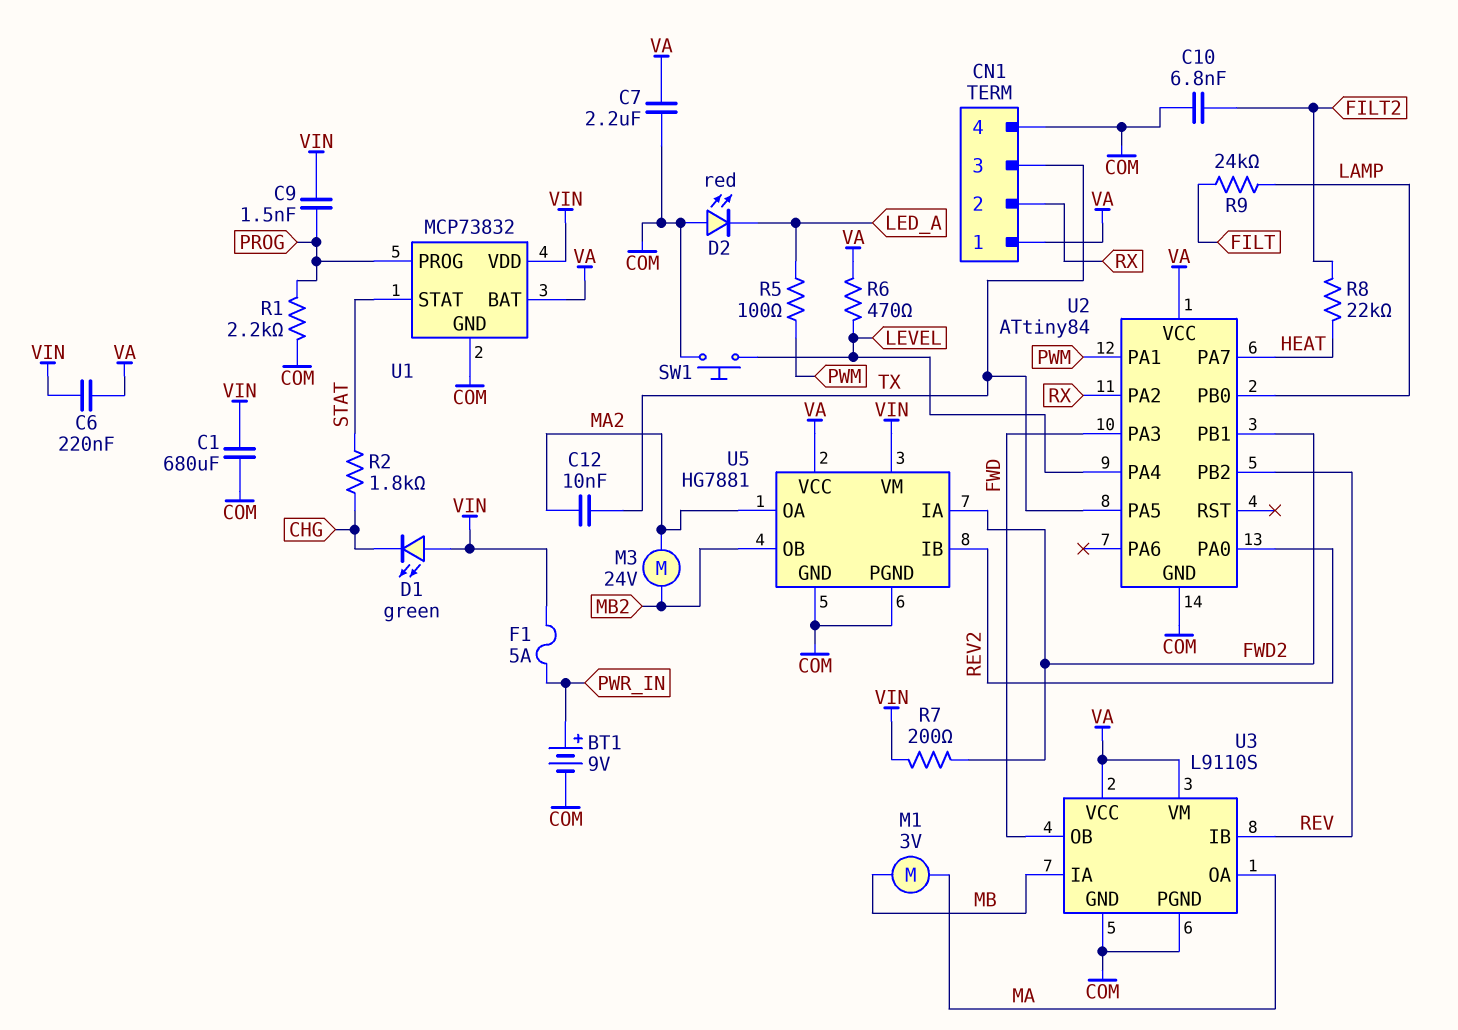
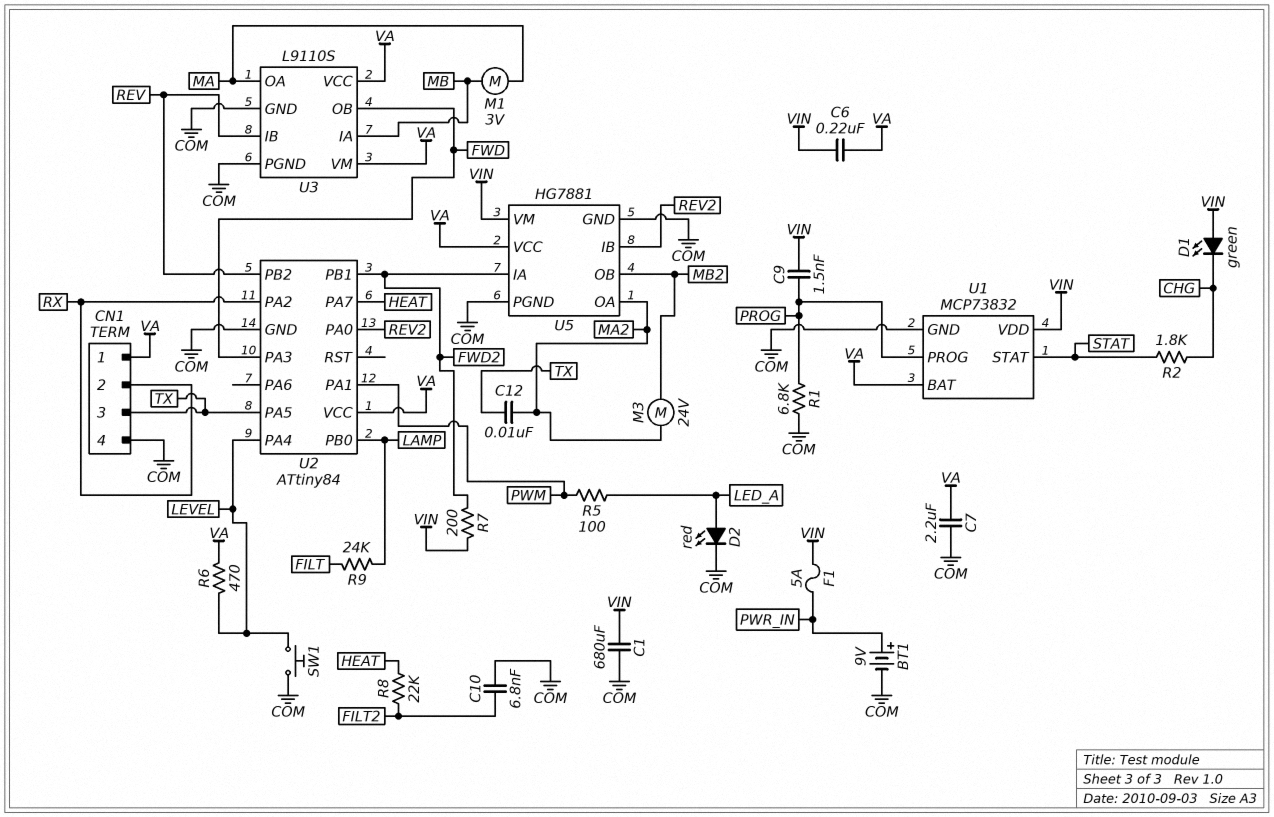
D2: LED red (A COM, K LED_A) -> LED red (A LED_A, K COM)
R1: 2.2k (COM, PROG) -> 6.8k (COM, PROG)

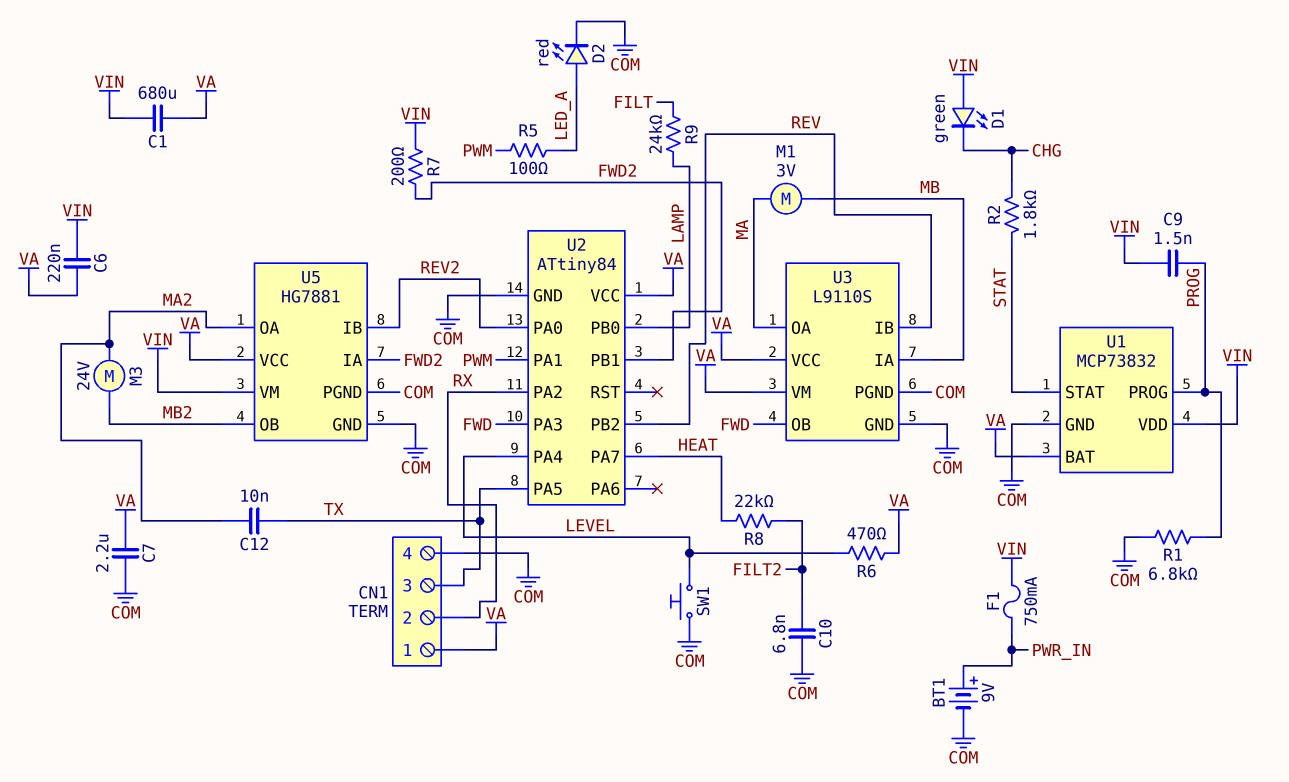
C1: 680uF (COM, VIN) -> 680uF (VA, VIN)
F1: 5A (PWR_IN, VIN) -> 750mA (PWR_IN, VIN)

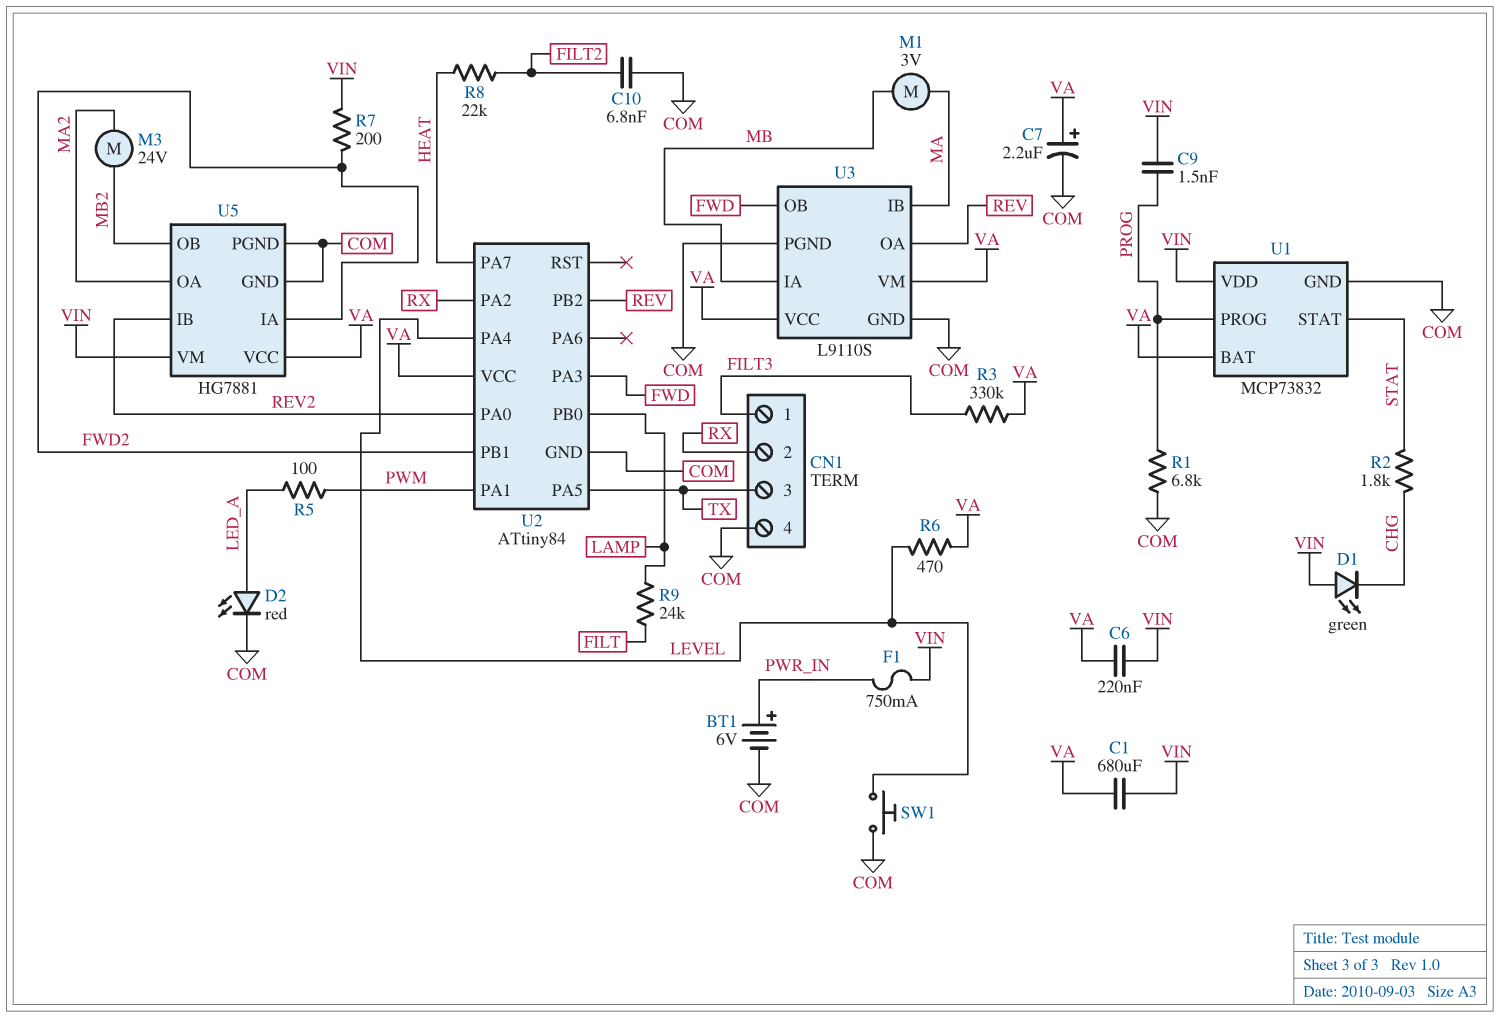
BT1: 9V (plus PWR_IN, minus COM) -> 6V (plus PWR_IN, minus COM)
C7: 2.2uF (COM, VA) -> 2.2uF (plus VA, minus COM)
C12: 10nF (MA2, TX) -> none
CN1 pin 1: VA -> FILT3
R3: none -> 330k (FILT3, VA)
U3 pin IB: REV -> MA
U3 pin OA: MA -> REV

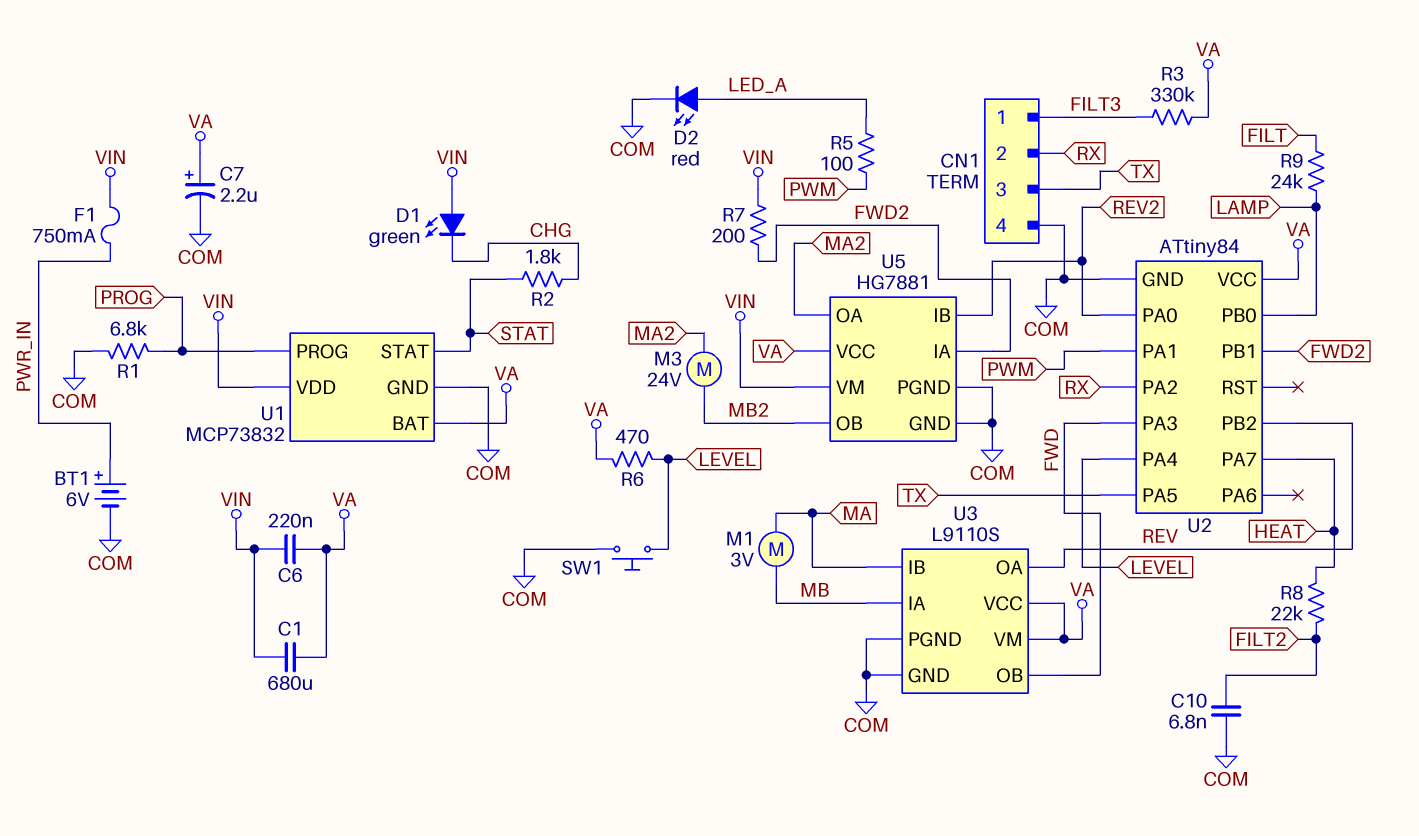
C9: 1.5nF (PROG, VIN) -> none

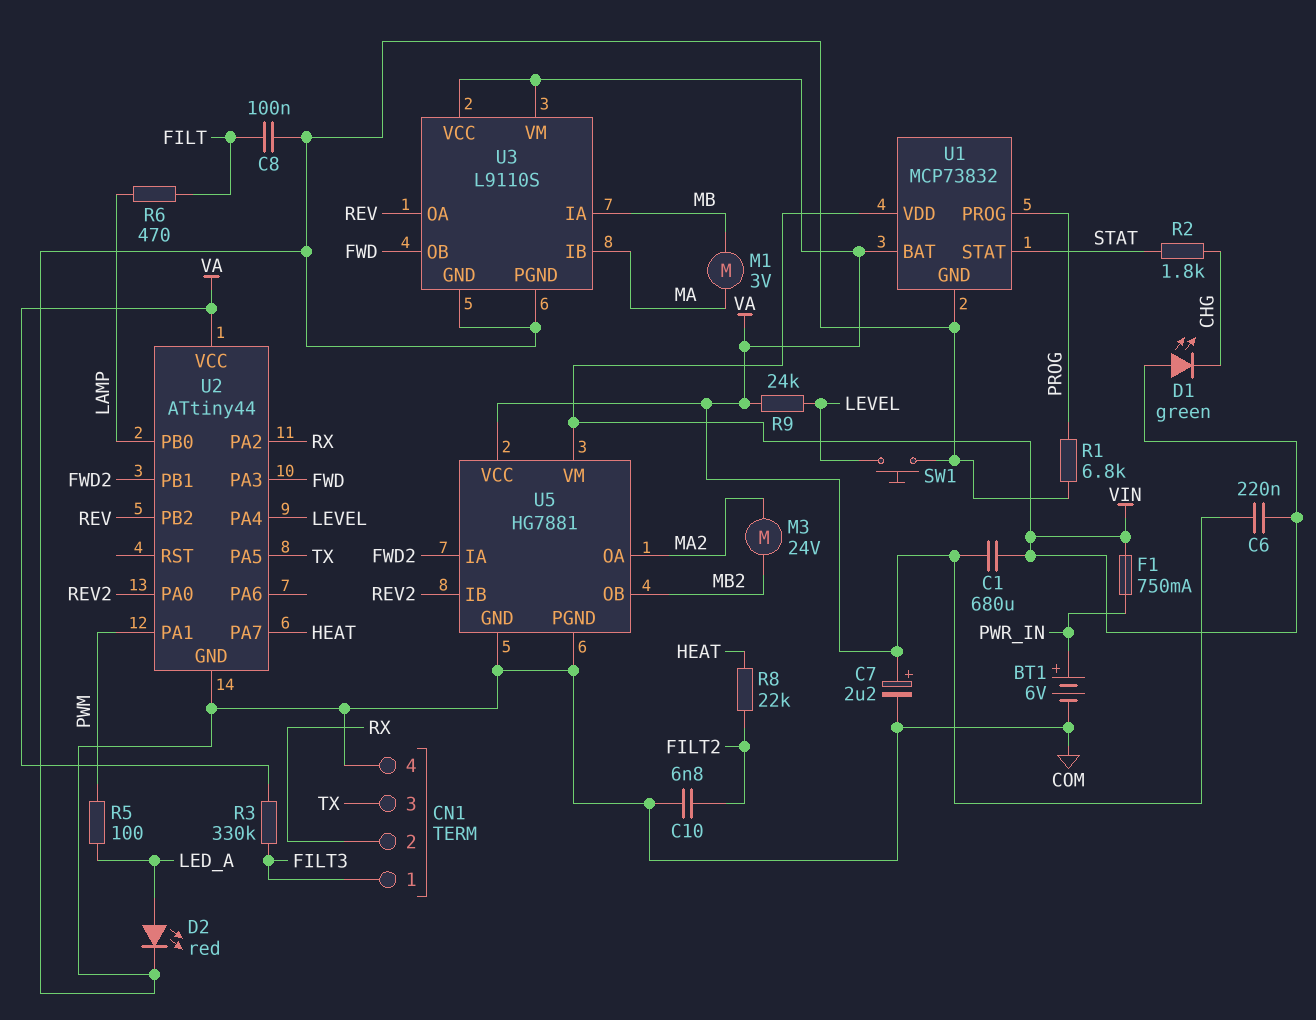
C8: none -> 100nF (COM, FILT)
R6: 470 (LEVEL, VA) -> 470 (FILT, LAMP)
R7: 200 (FWD2, VIN) -> none
R9: 24k (FILT, LAMP) -> 24k (LEVEL, VA)
U2: ATtiny84 -> ATtiny44

